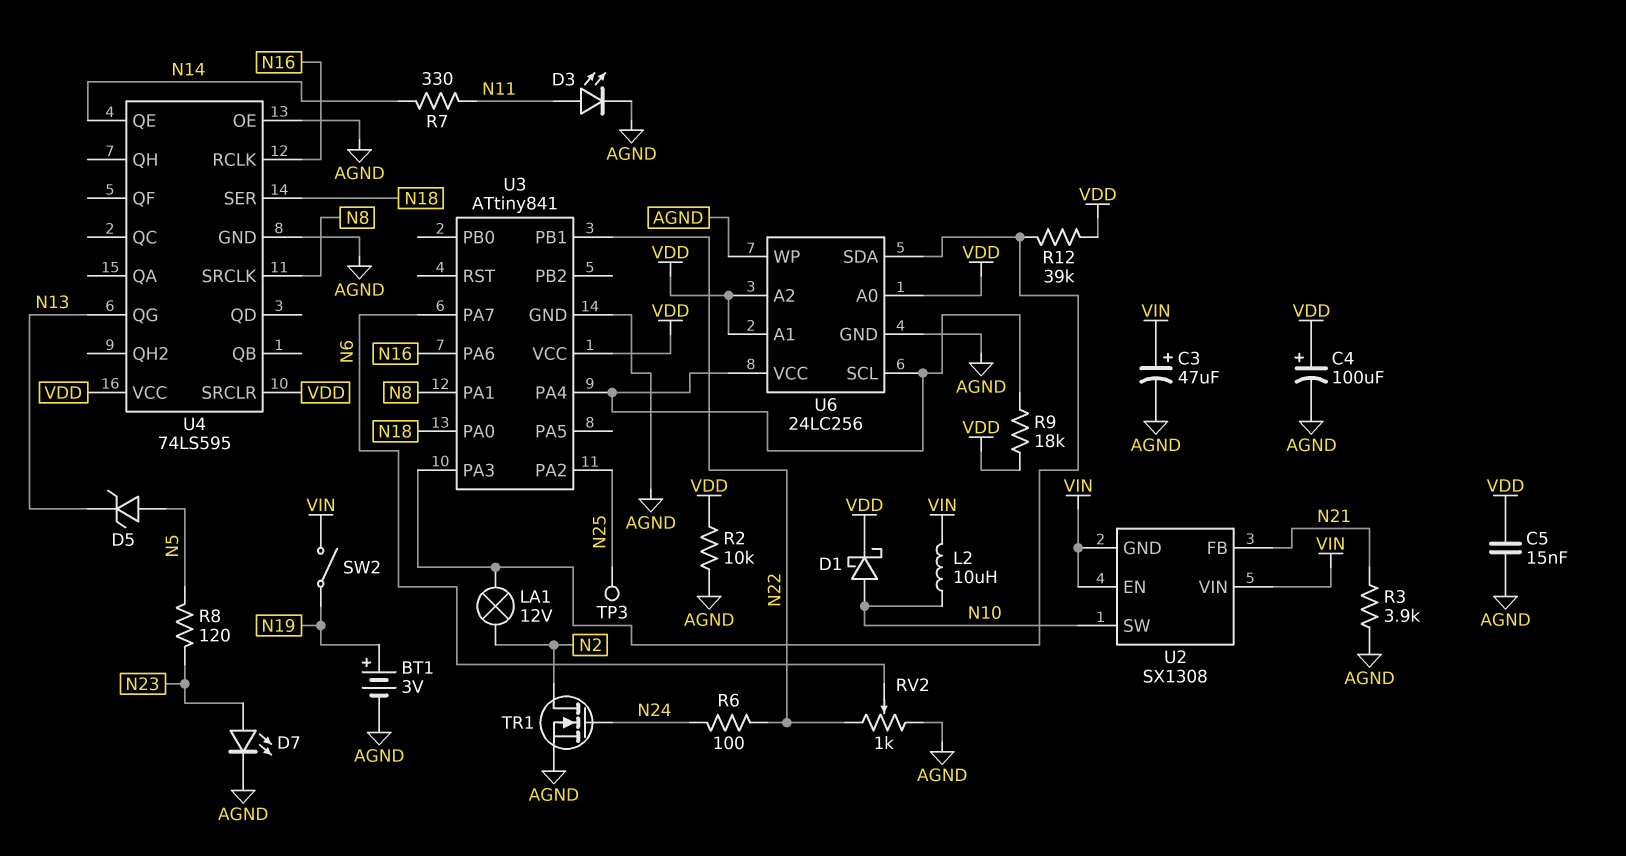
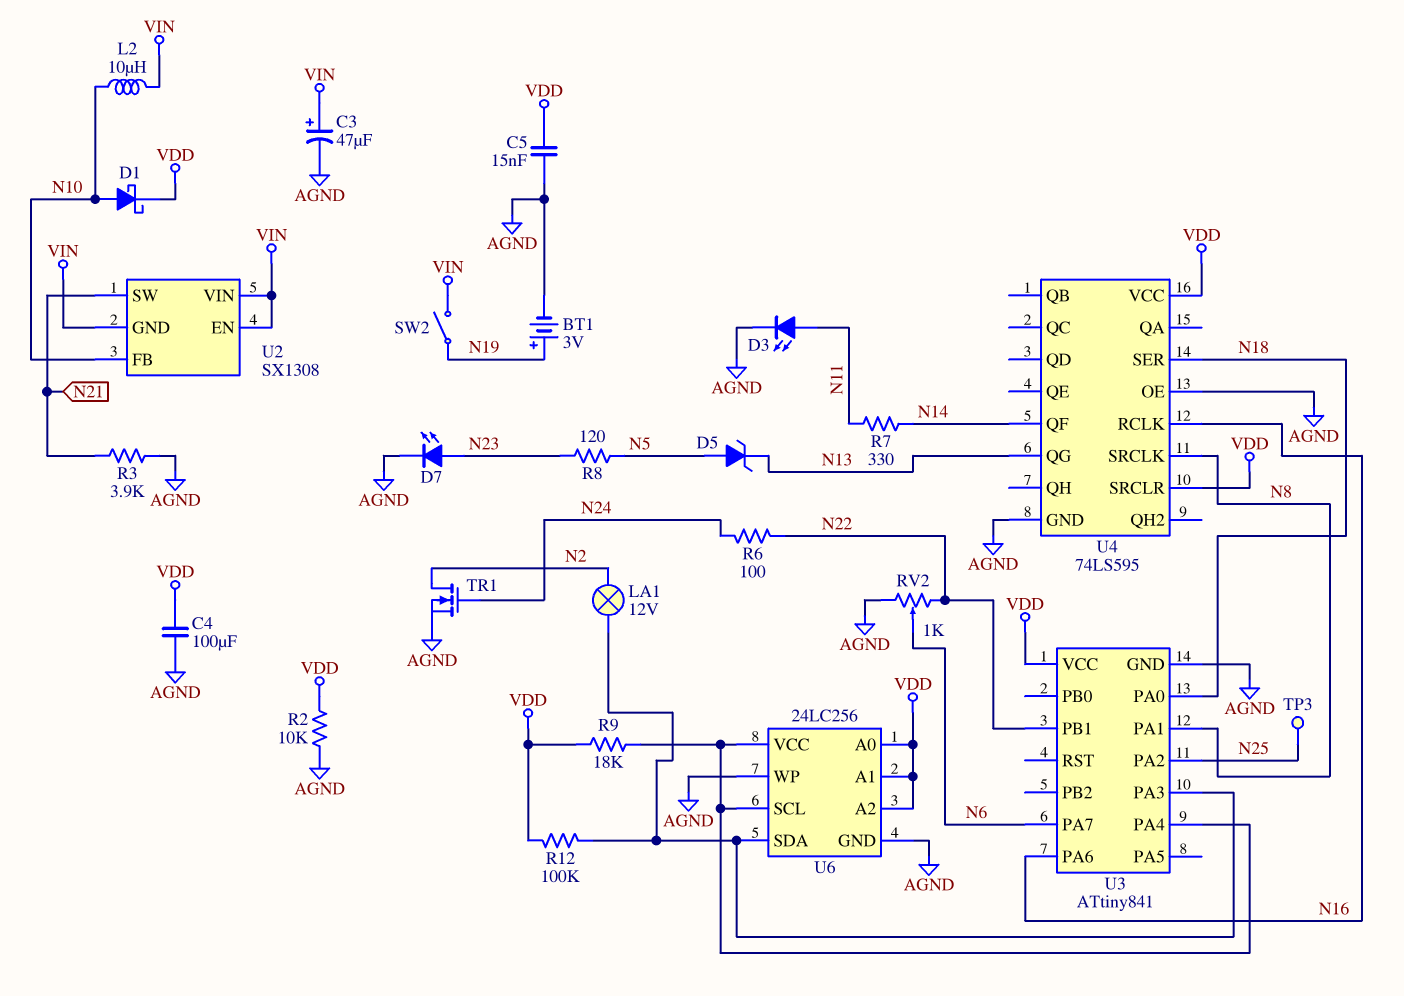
C4: 100uF (plus VDD, minus AGND) -> 100uF (AGND, VDD)
R12: 39k (U3/PA3, VDD) -> 100k (U3/PA3, VDD)
U2 pin FB: N21 -> N10
U2 pin SW: N10 -> N21
U4 pin QE: N14 -> none
U4 pin QF: none -> N14

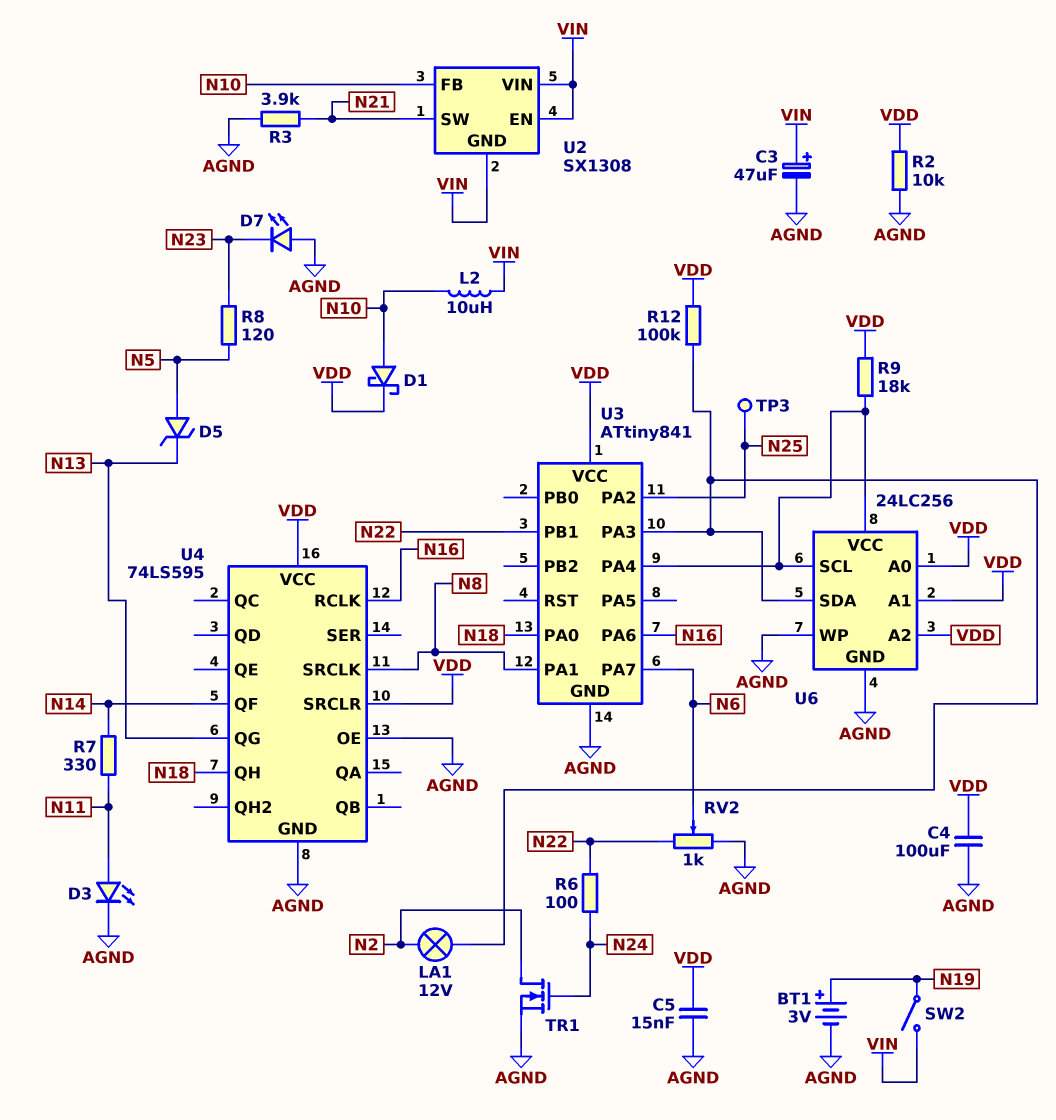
D7: LED (A N23, K AGND) -> LED (A AGND, K N23)
U4 pin QH: none -> N18
U4 pin SER: N18 -> none

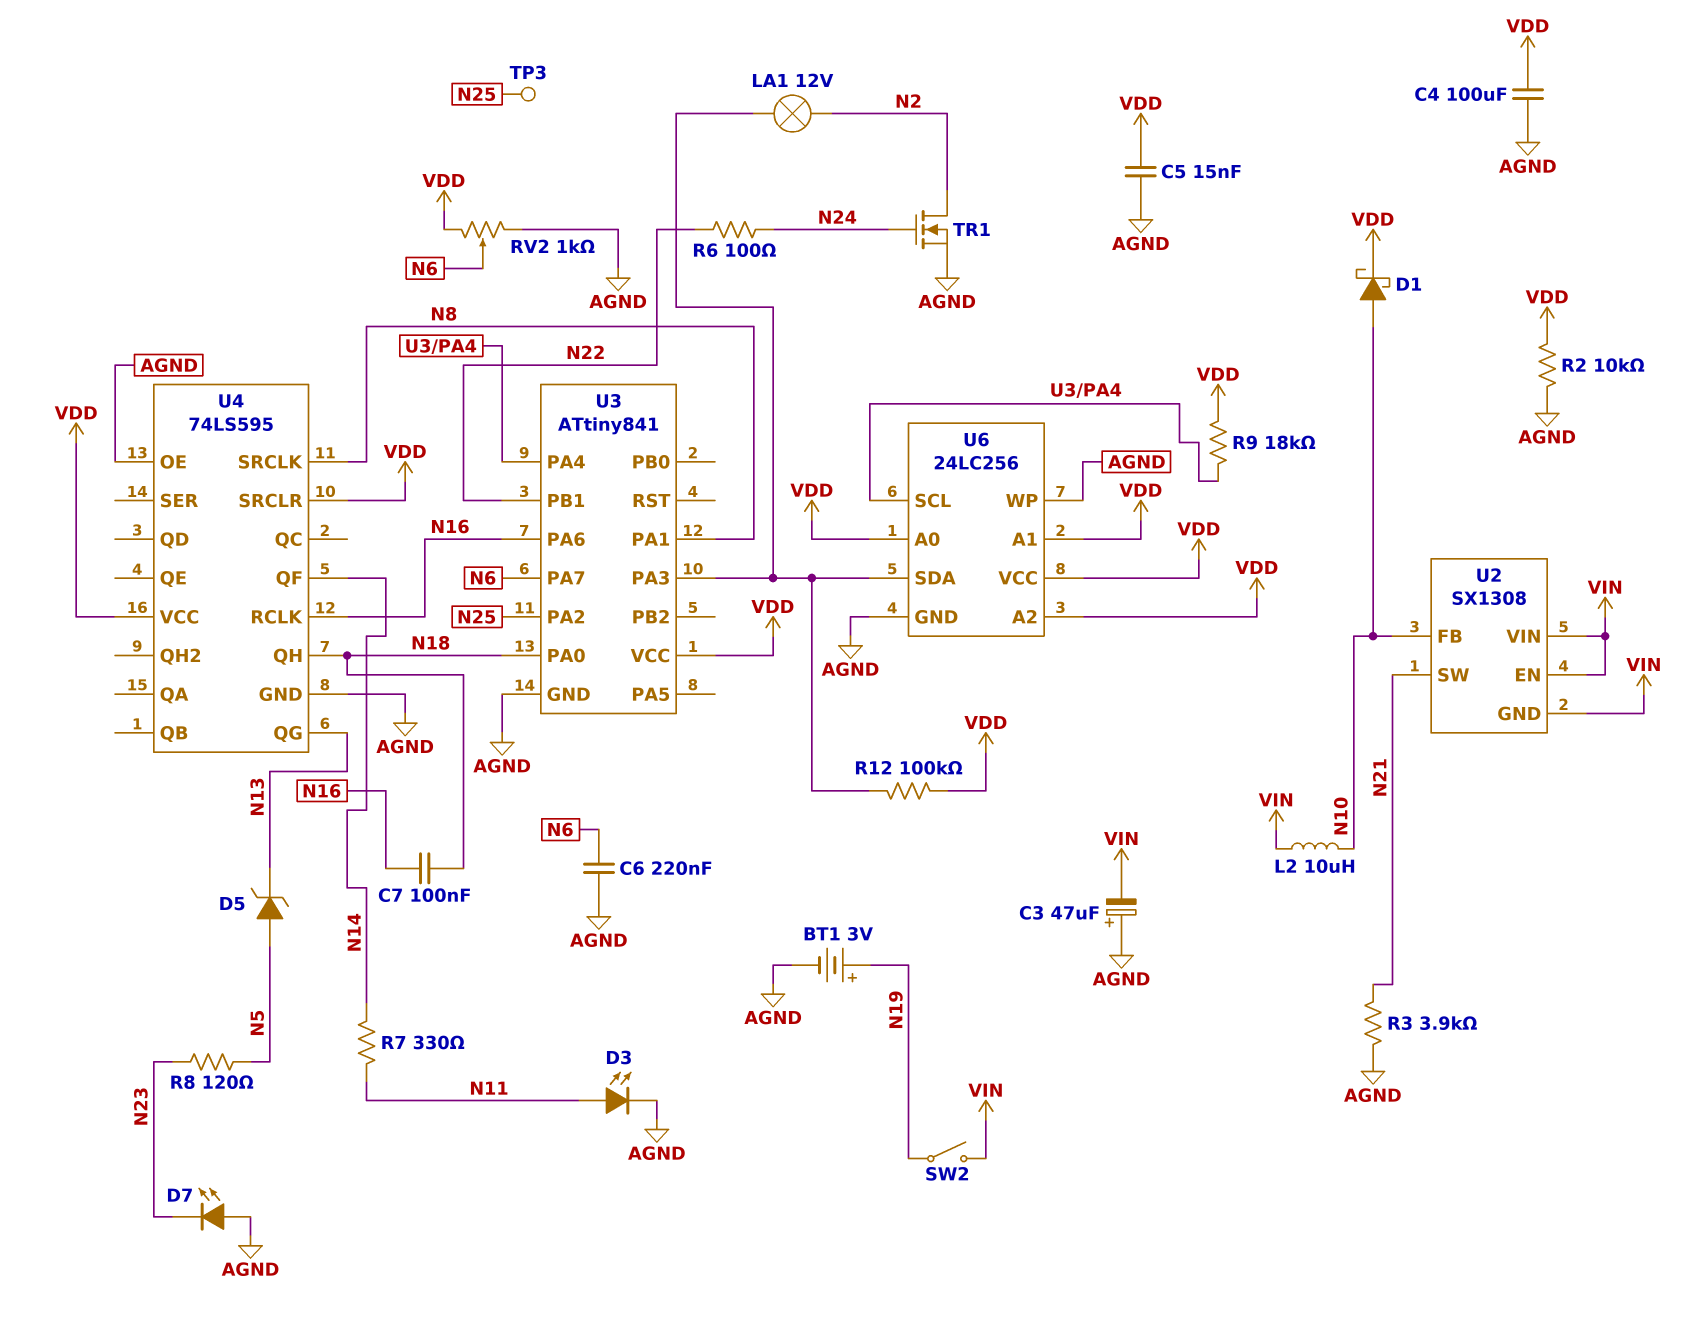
C3: 47uF (plus VIN, minus AGND) -> 47uF (plus AGND, minus VIN)
C6: none -> 220nF (AGND, N6)
C7: none -> 100nF (N16, N18)
RV2: 1k (AGND, N22, wiper N6) -> 1k (AGND, VDD, wiper N6)
U6 pin VCC: U3/PA4 -> VDD

